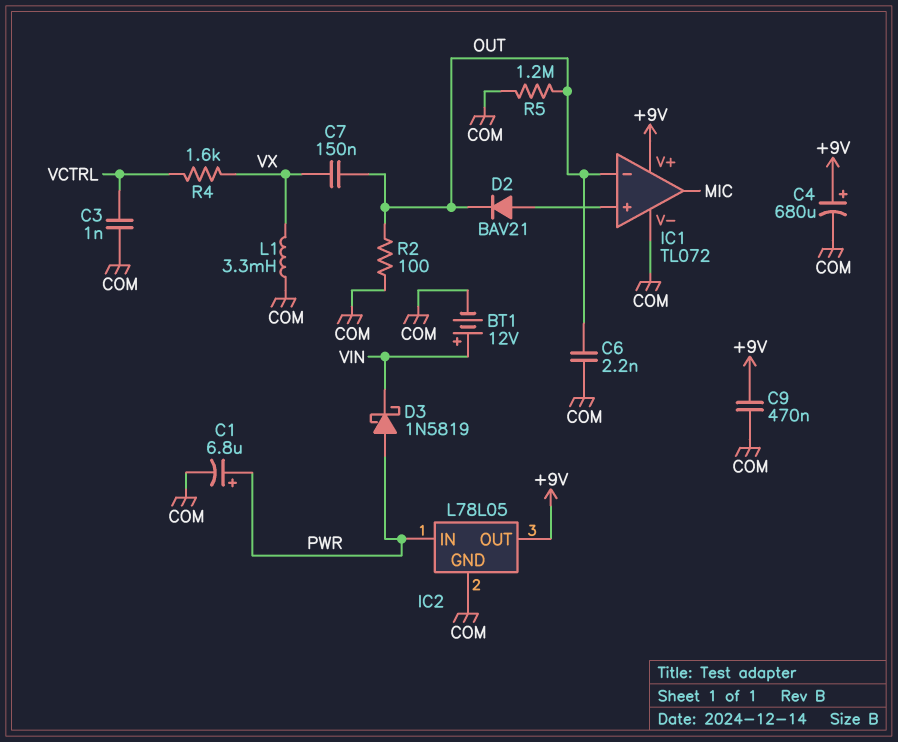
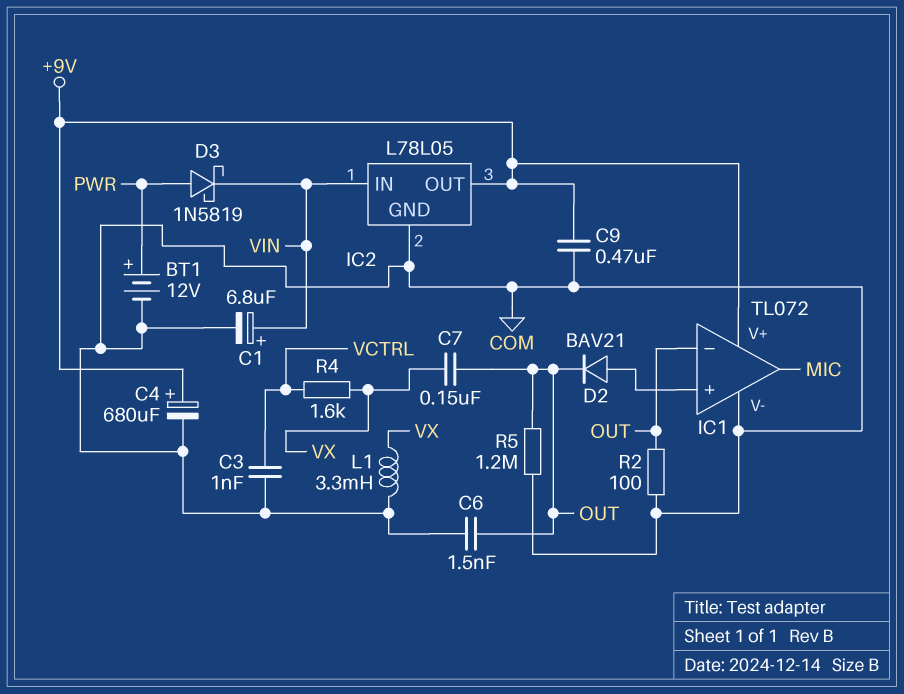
BT1: 12V (plus VIN, minus COM) -> 12V (plus PWR, minus COM)
C1: 6.8uF (plus PWR, minus COM) -> 6.8uF (plus VIN, minus COM)
C6: 2.2nF (COM, OUT) -> 1.5nF (COM, OUT)
IC2 pin IN: PWR -> VIN

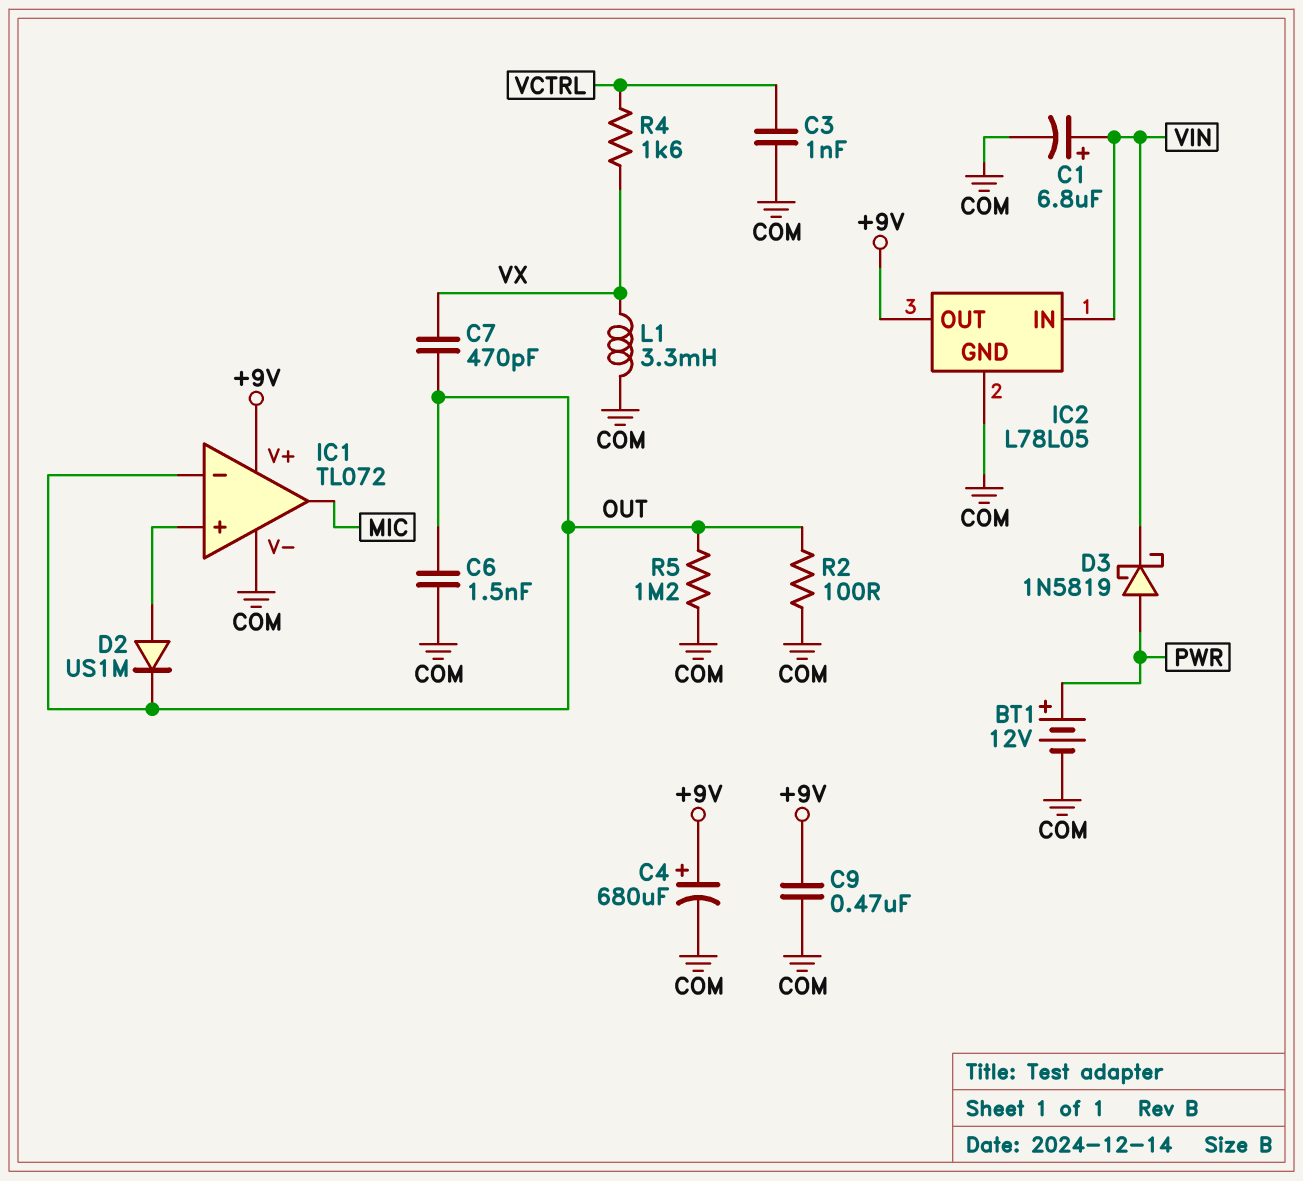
C7: 150nF (OUT, VX) -> 470pF (OUT, VX)
D2: diode BAV21 (A IC1/in+, K OUT) -> diode US1M (A IC1/in+, K OUT)

